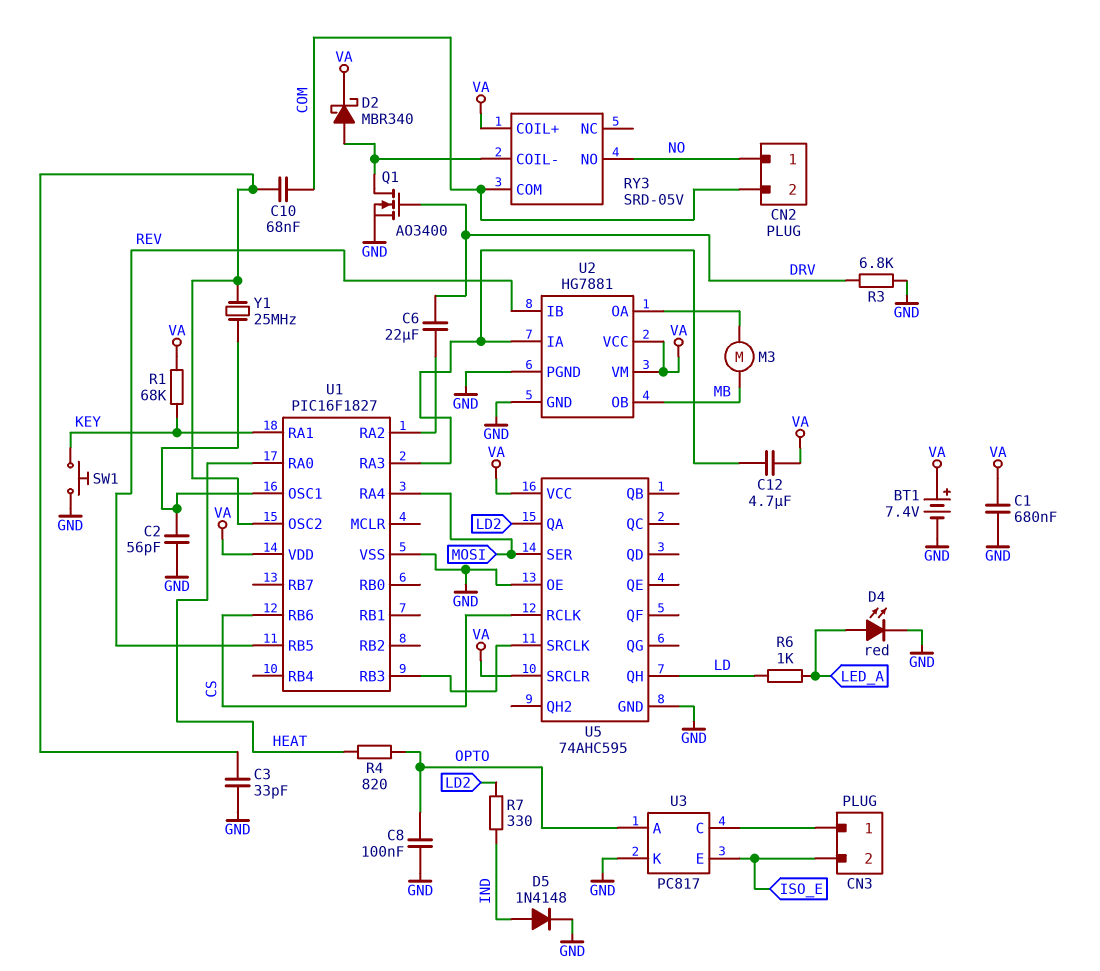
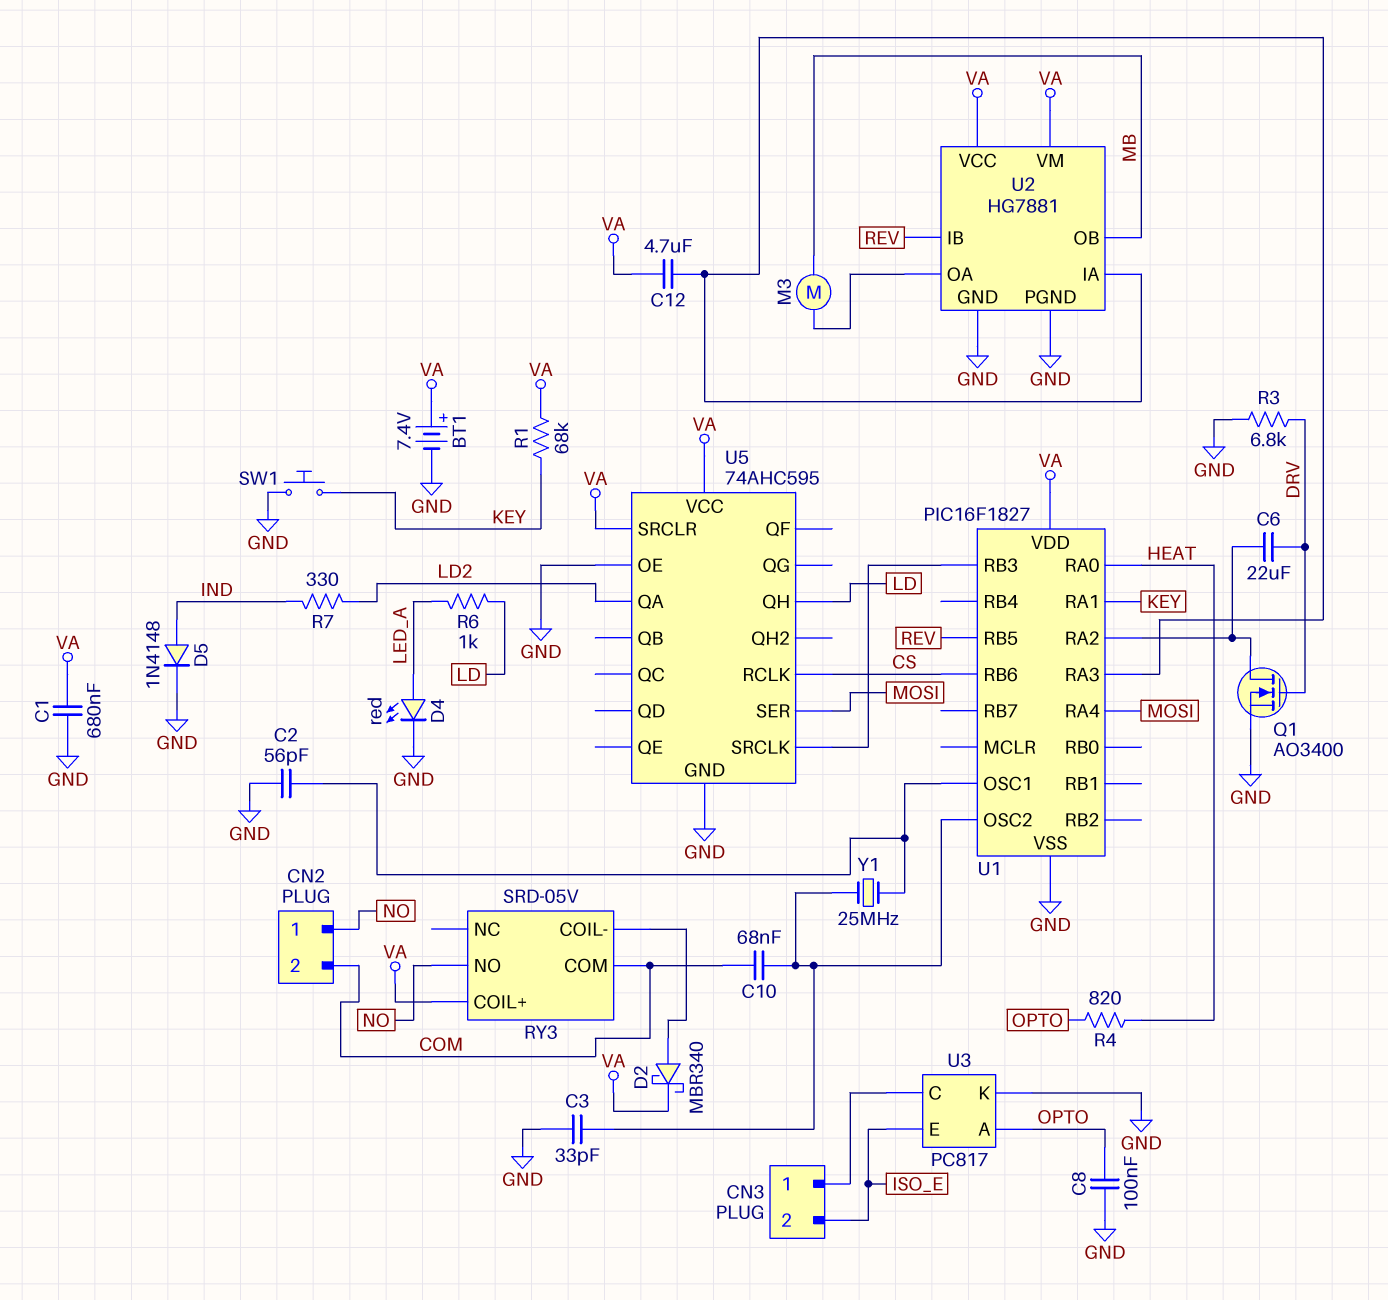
Q1: NMOS AO3400 (G DRV, D RY3/COIL-, S GND) -> NMOS AO3400 (G DRV, D U1/RA2, S GND)

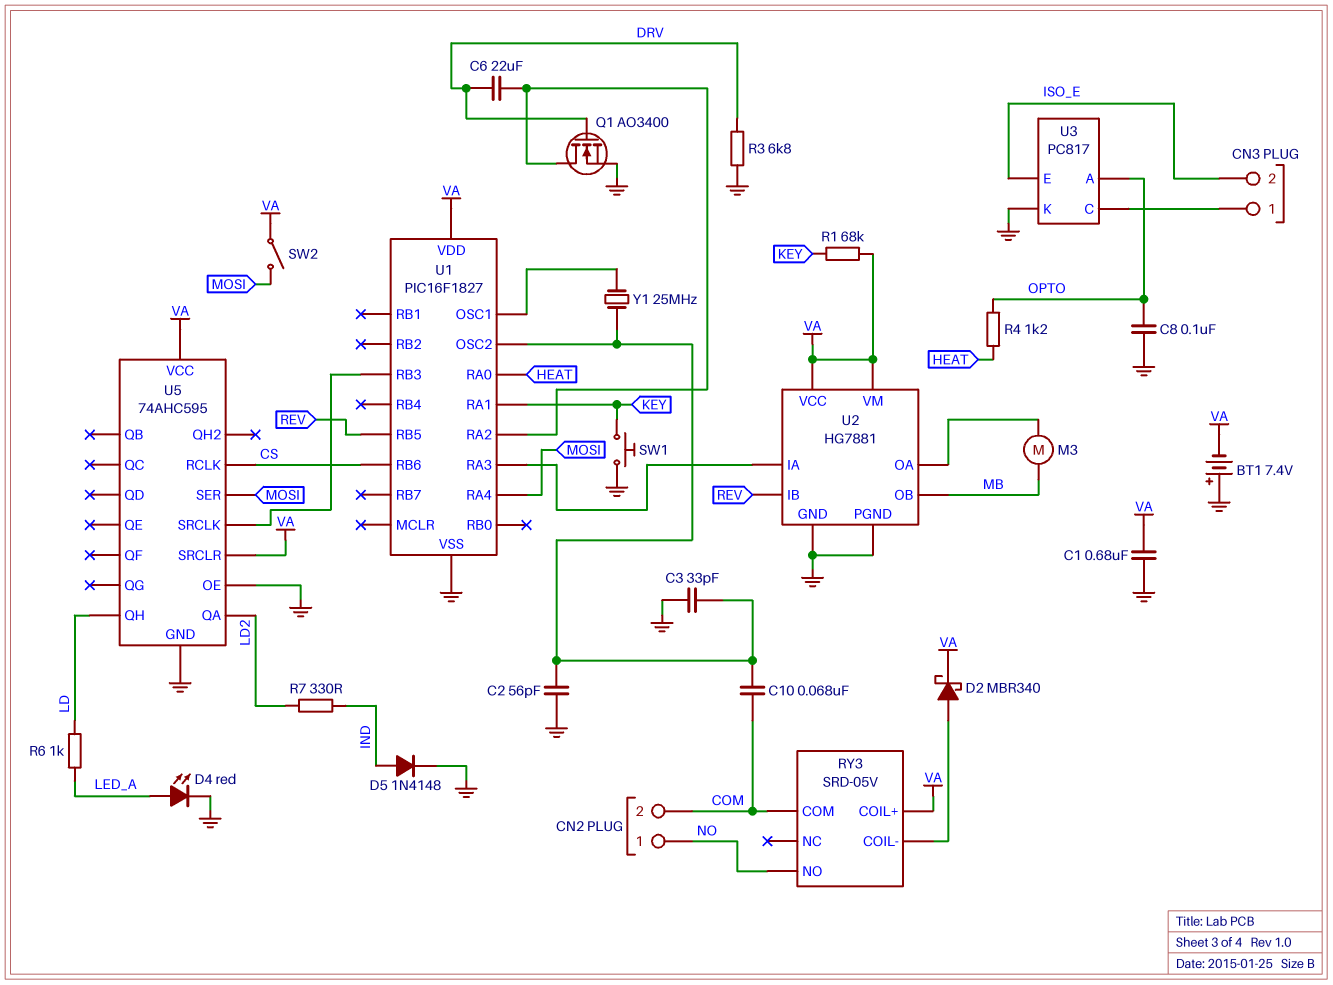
BT1: 7.4V (plus VA, minus GND) -> 7.4V (plus GND, minus VA)
C2: 56pF (GND, U1/OSC1) -> 56pF (GND, U1/OSC2)
C12: 4.7uF (U1/RA3, VA) -> none
R4: 820 (HEAT, OPTO) -> 1.2k (HEAT, OPTO)
SW2: none -> switch (MOSI, VA)

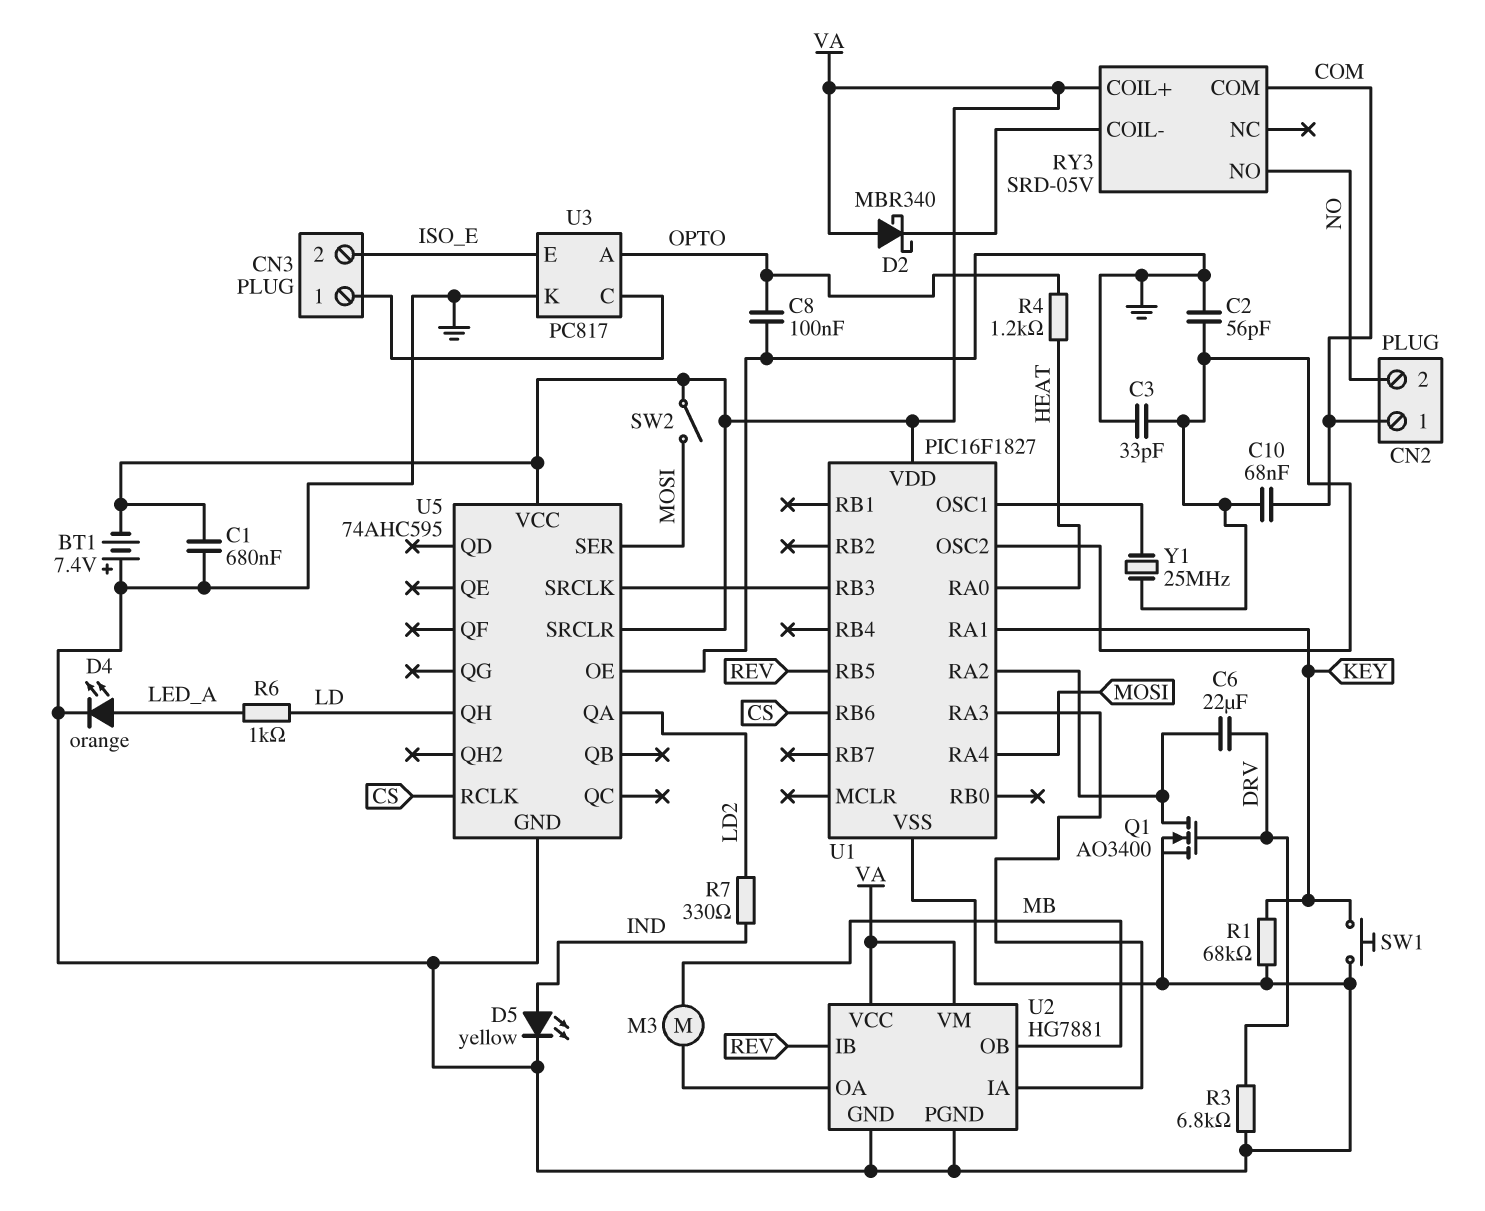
CN2 pin 1: NO -> COM
CN2 pin 2: COM -> NO
D2: schottky MBR340 (A RY3/COIL-, K VA) -> schottky MBR340 (A VA, K RY3/COIL-)
D4: LED red (A LED_A, K GND) -> LED orange (A LED_A, K GND)
D5: diode 1N4148 (A IND, K GND) -> LED yellow (A IND, K GND)
R1: 68k (KEY, VA) -> 68k (GND, KEY)

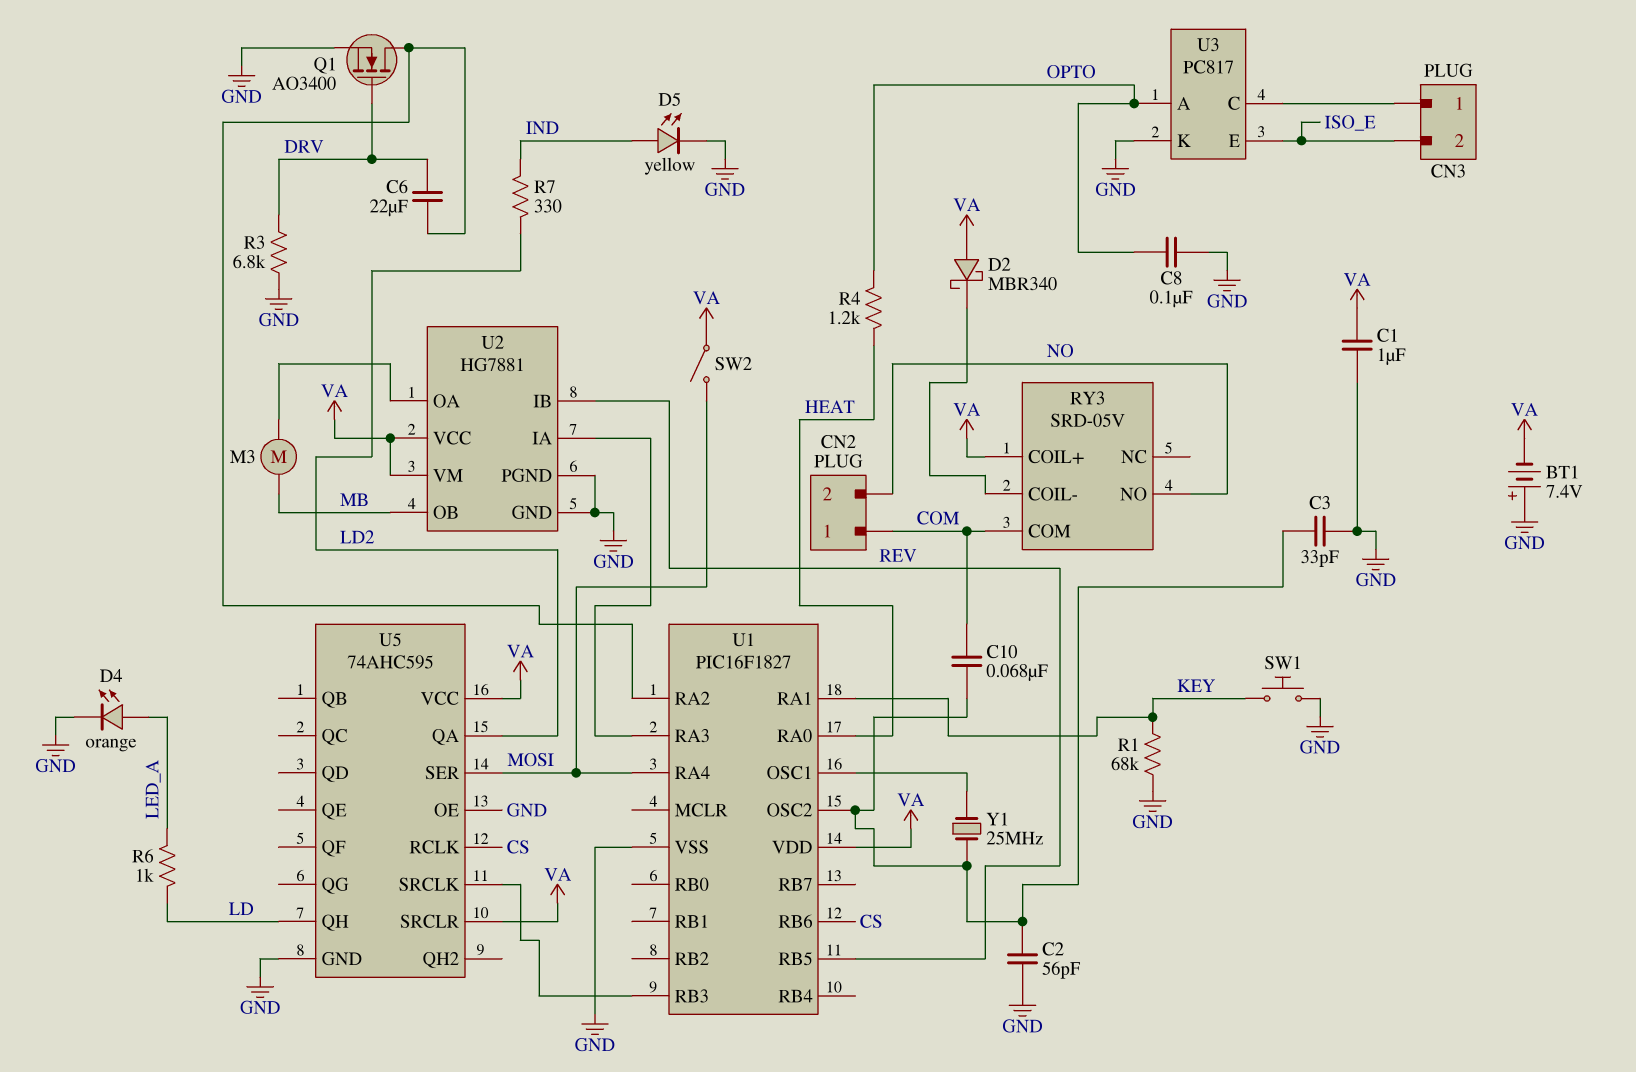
C1: 680nF (GND, VA) -> 1uF (GND, VA)

